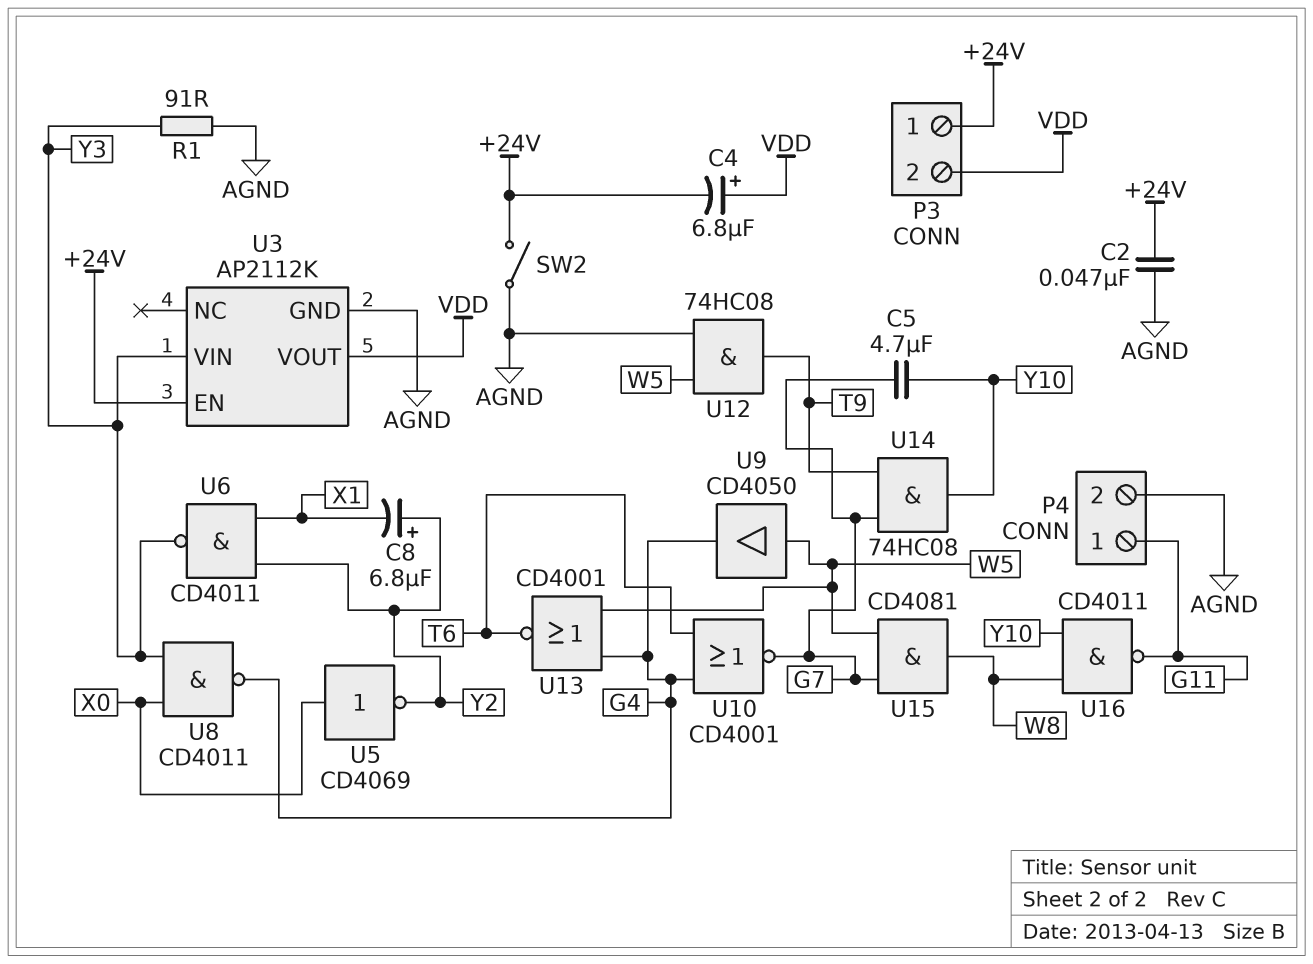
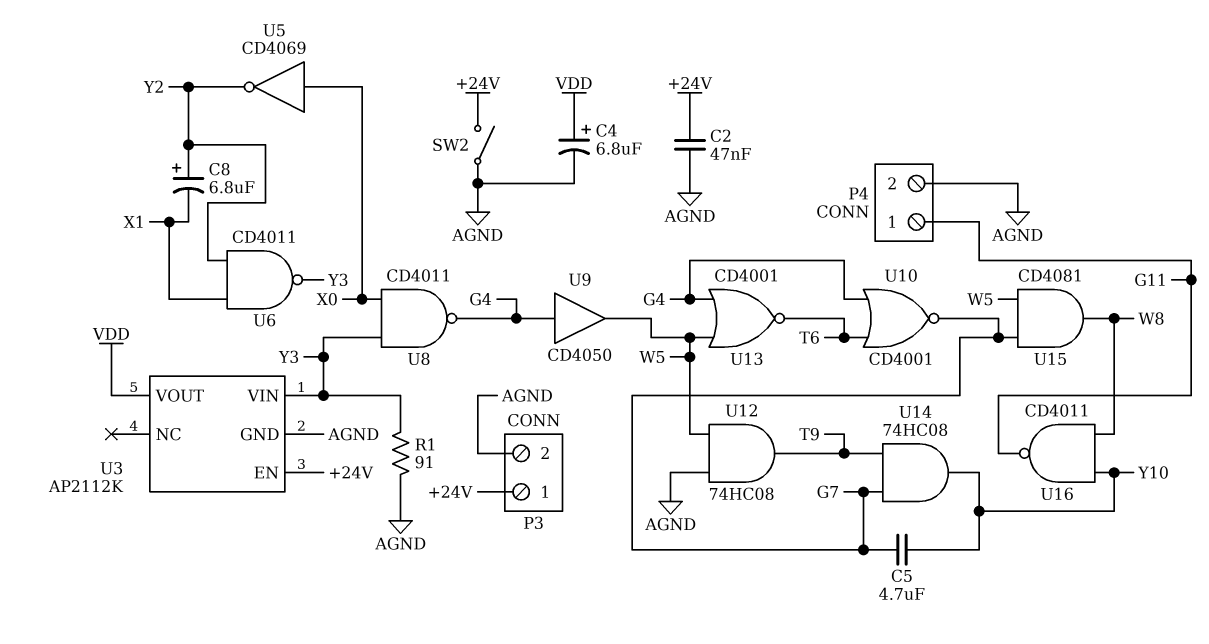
C4: 6.8uF (plus VDD, minus +24V) -> 6.8uF (plus VDD, minus AGND)
P3 pin 2: VDD -> AGND
U9: buffer CD4050 (in W5, out G4) -> buffer CD4050 (in G4, out W5)

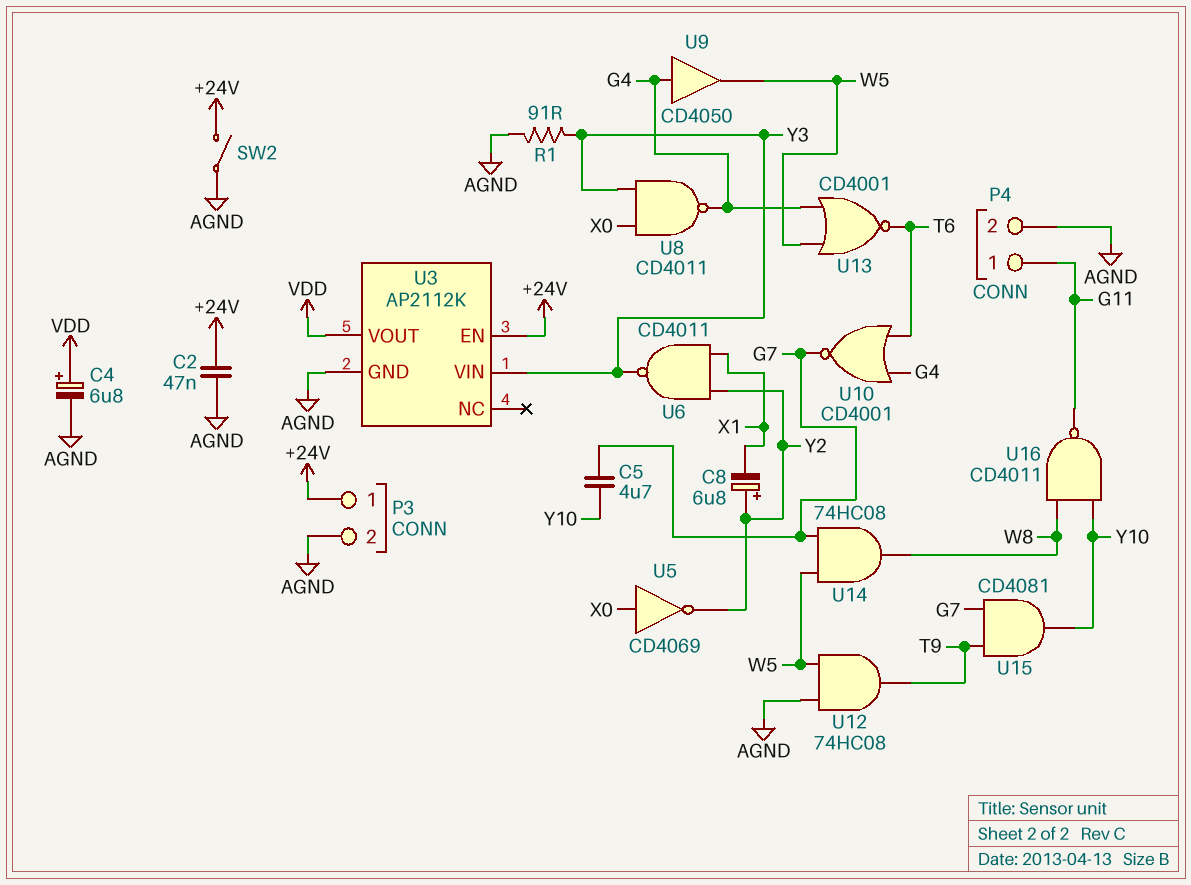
U14: AND 74HC08 (in G7, in T9, out Y10) -> AND 74HC08 (in G7, in W5, out W8)
U15: AND CD4081 (in G7, in W5, out W8) -> AND CD4081 (in G7, in T9, out Y10)

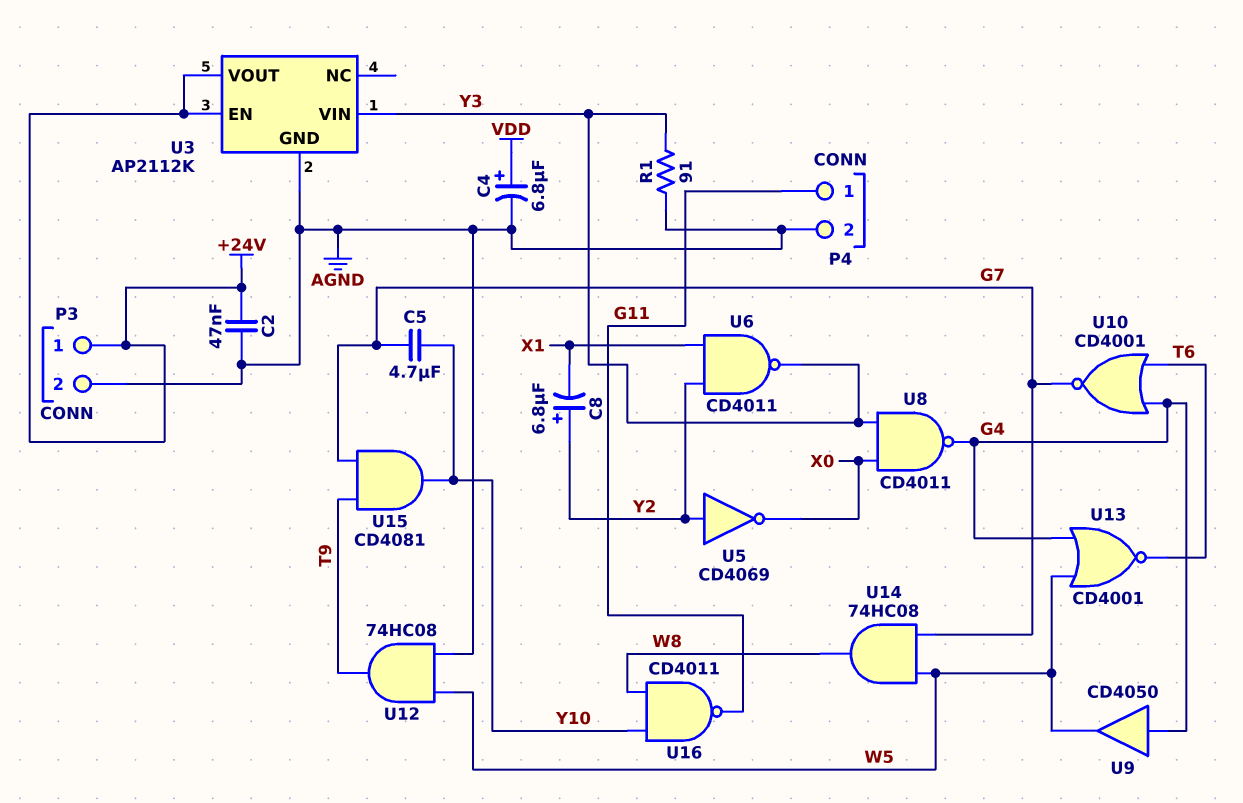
SW2: switch (+24V, AGND) -> none
U3 pin VOUT: VDD -> +24V
U5: NOT CD4069 (in X0, out Y2) -> NOT CD4069 (in Y2, out X0)

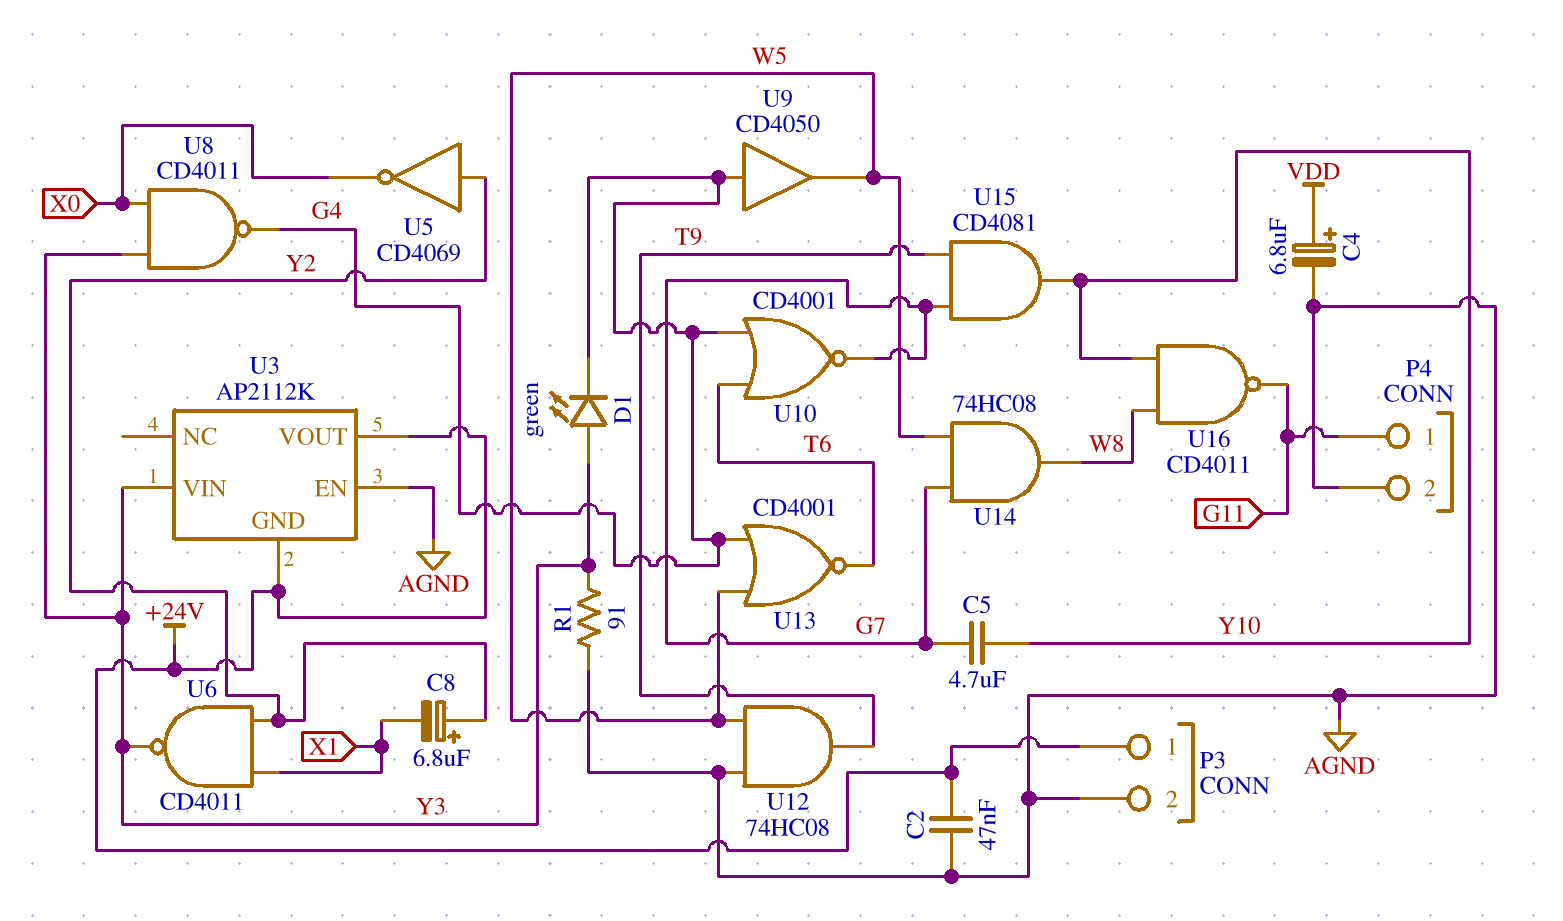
D1: none -> LED green (A Y3, K G4)
U3 pin EN: +24V -> AGND
U3 pin GND: AGND -> +24V

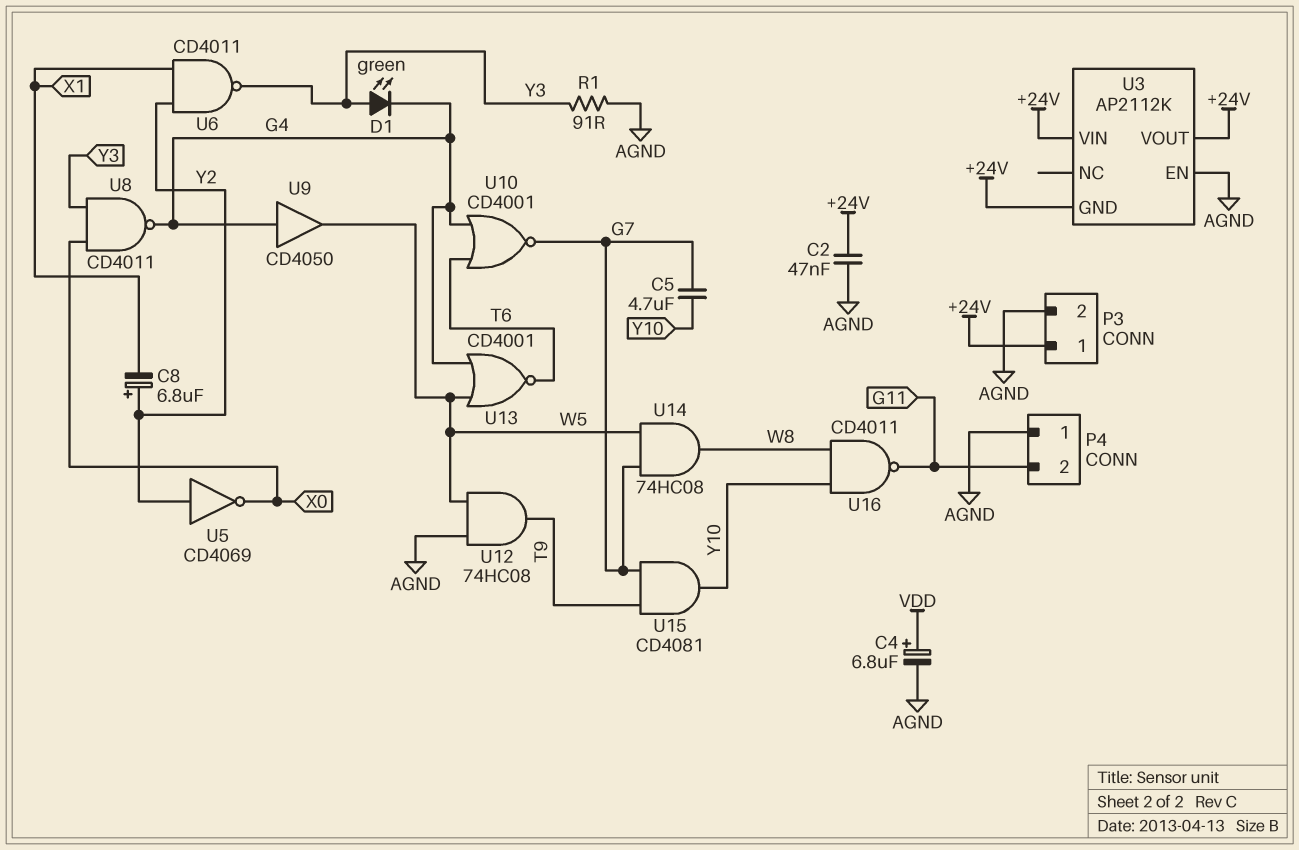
P4 pin 1: G11 -> AGND
P4 pin 2: AGND -> G11
U3 pin VIN: Y3 -> +24V

